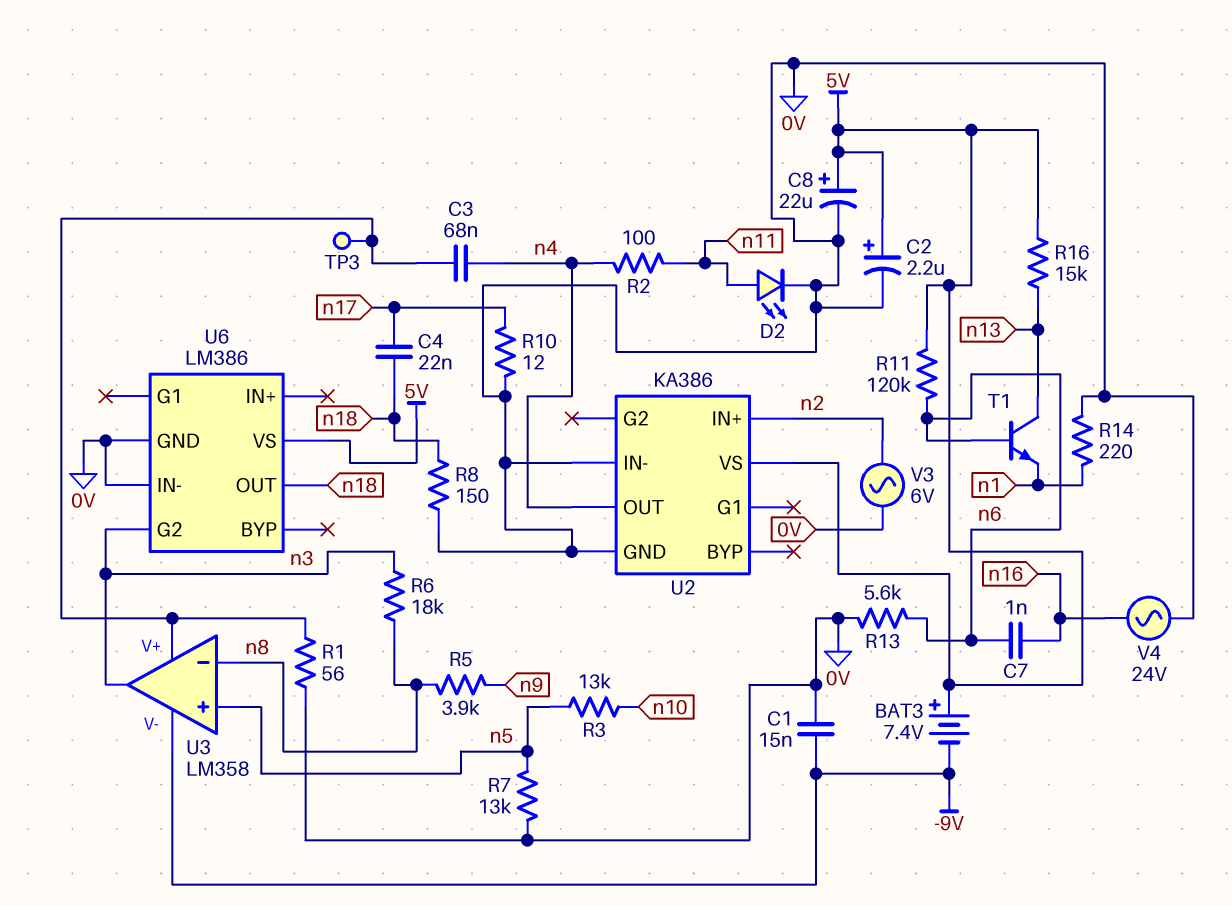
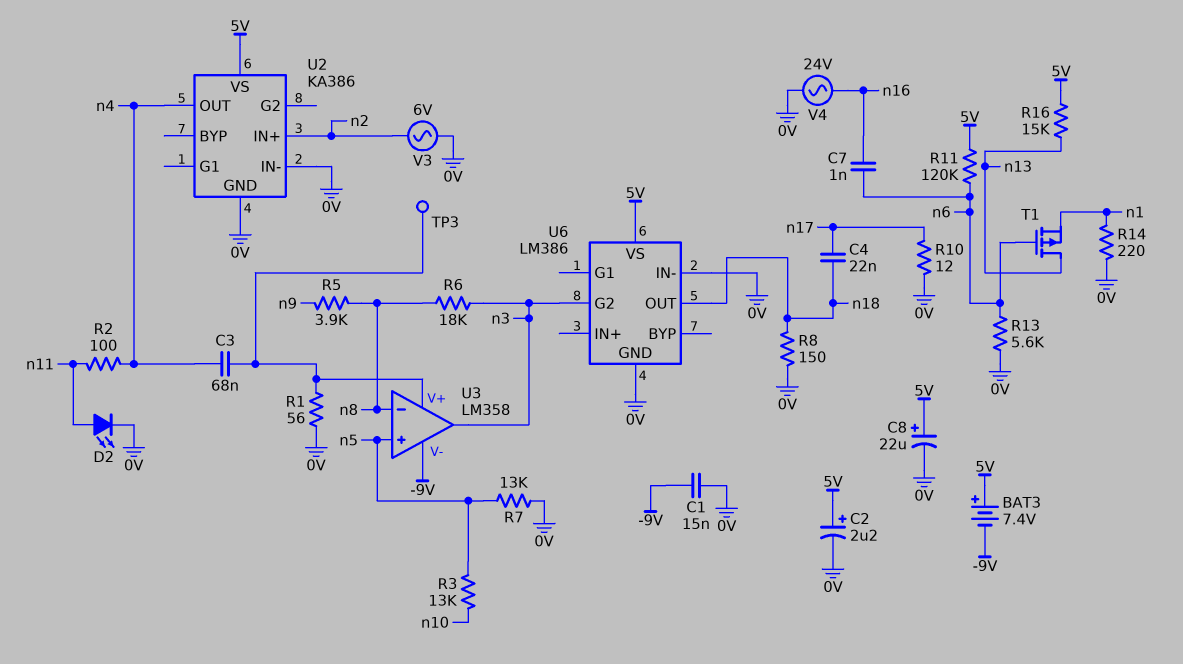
T1: NPN (B n6, C n13, E n1) -> PMOS (G n6, D n13, S n1)

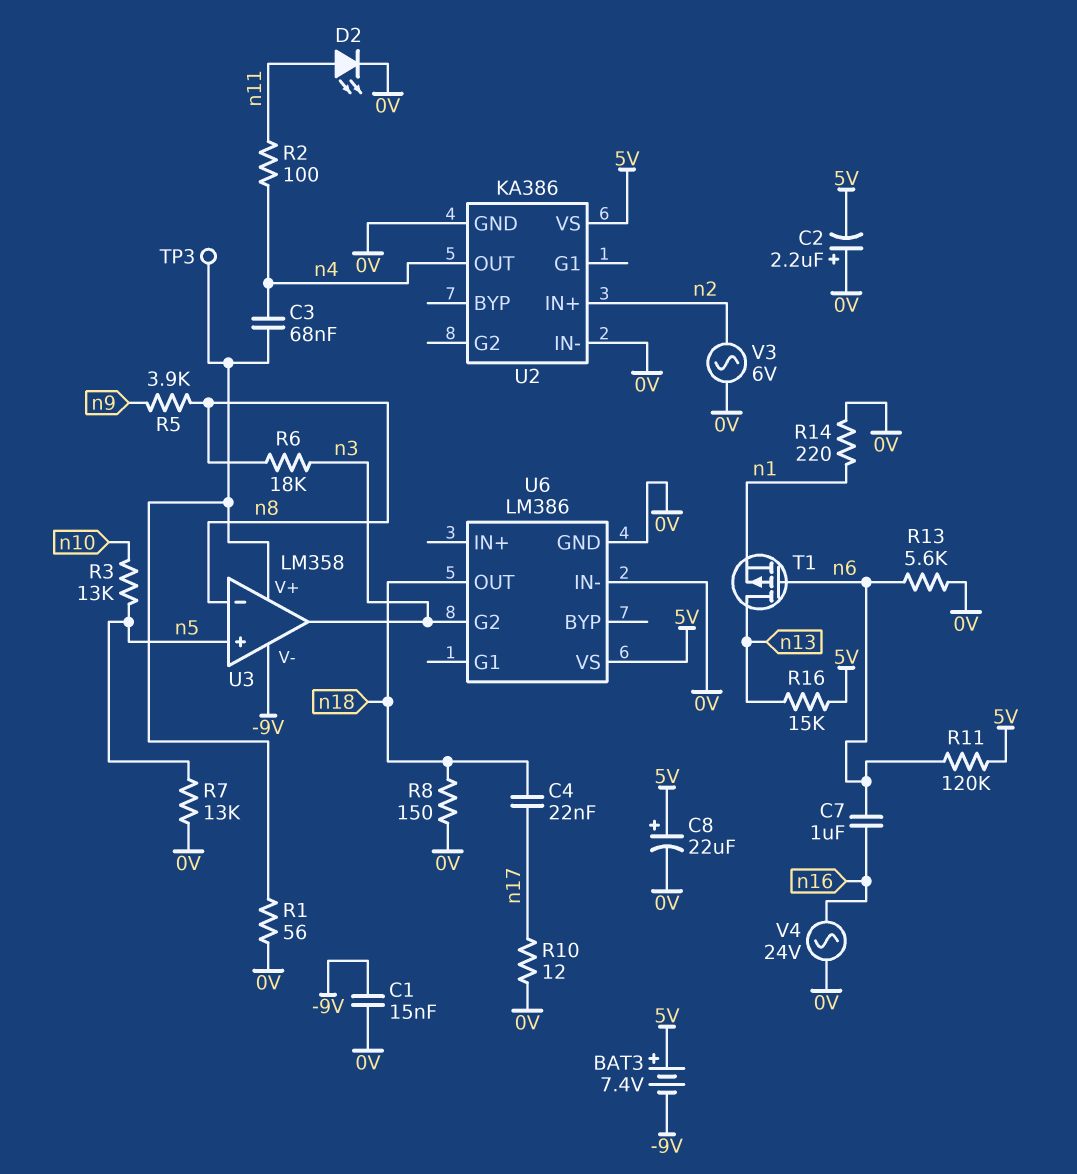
C2: 2.2uF (plus 5V, minus 0V) -> 2.2uF (plus 0V, minus 5V)
C7: 1nF (n6, n16) -> 1uF (n6, n16)

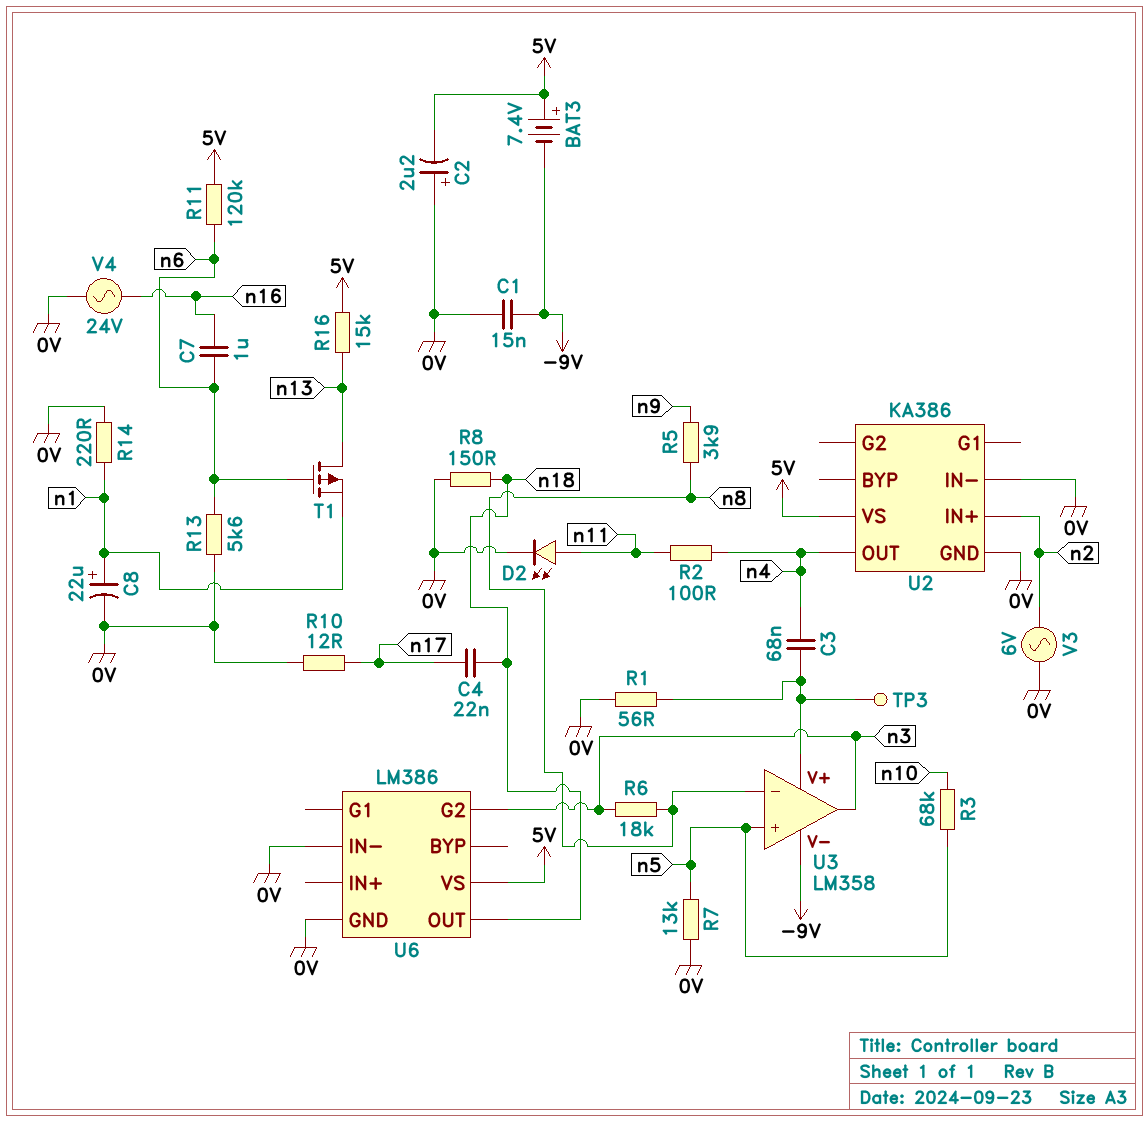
C8: 22uF (plus 5V, minus 0V) -> 22uF (plus n1, minus 0V)
R3: 13k (n5, n10) -> 68k (n5, n10)

